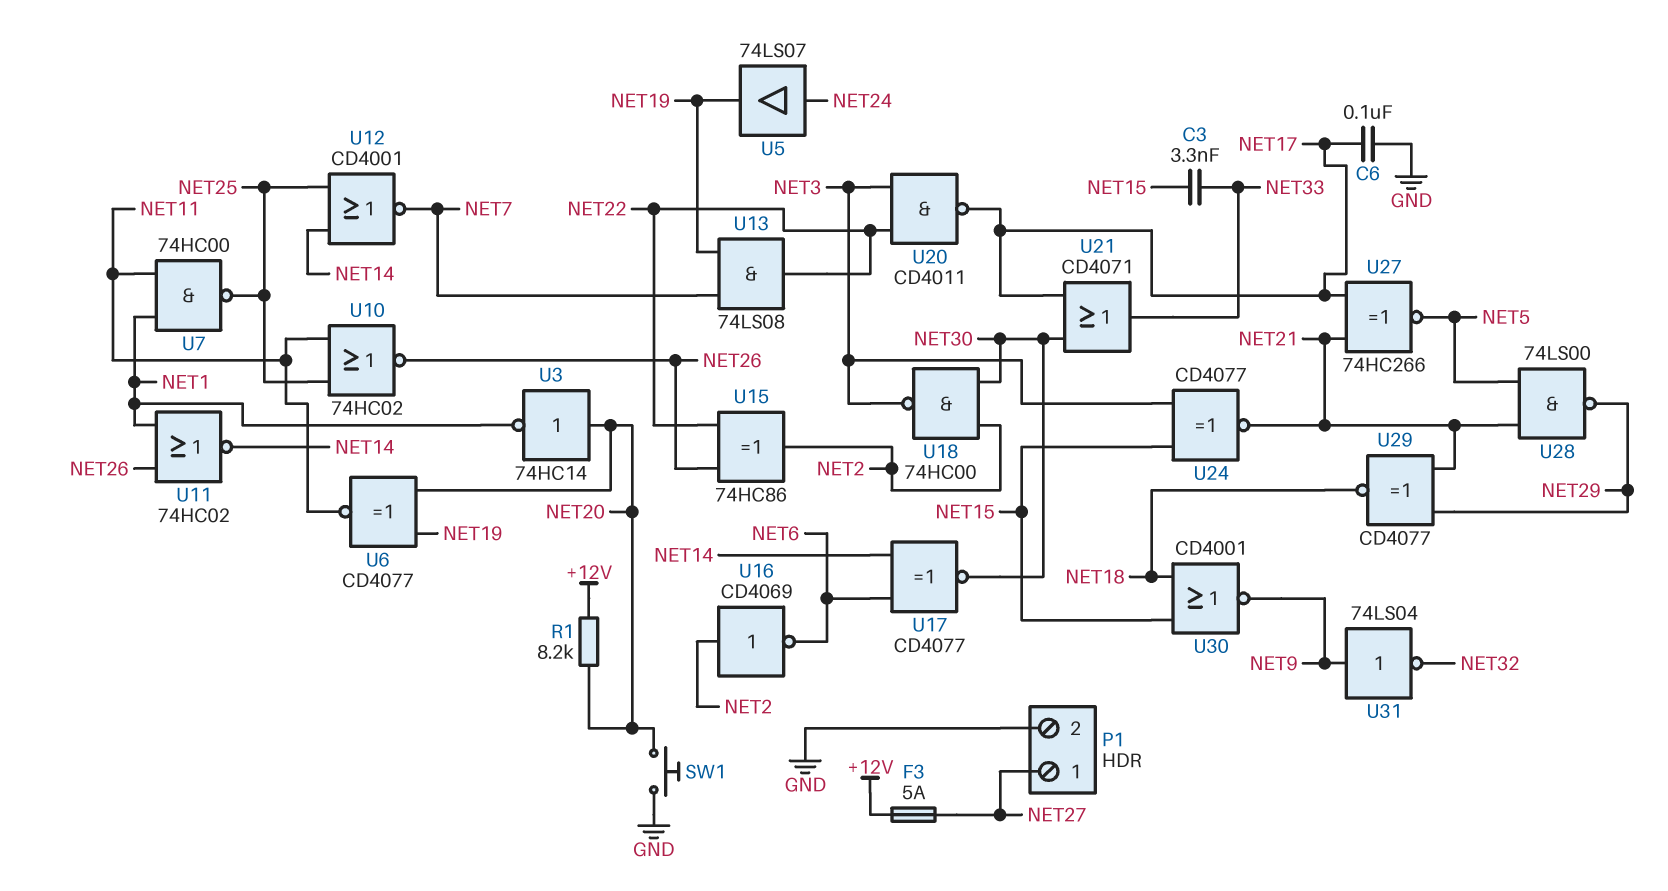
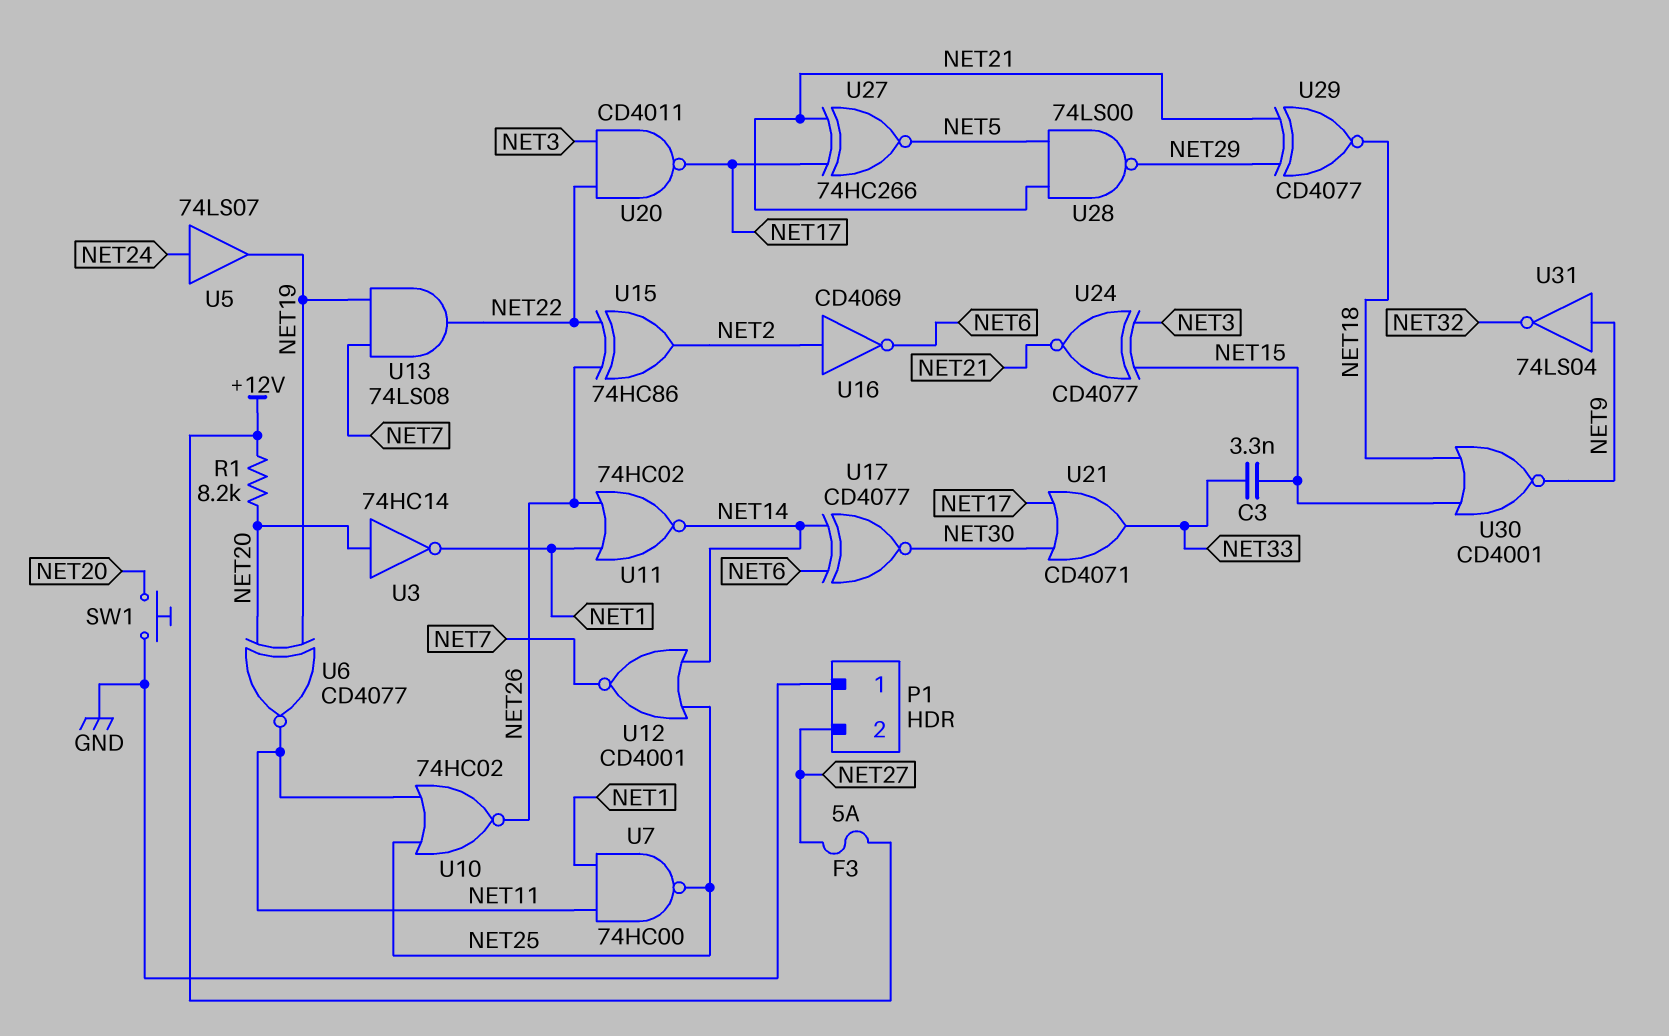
C6: 100nF (GND, NET17) -> none
P1 pin 1: NET27 -> GND
P1 pin 2: GND -> NET27
U18: NAND 74HC00 (in NET2, in NET30, out NET3) -> none

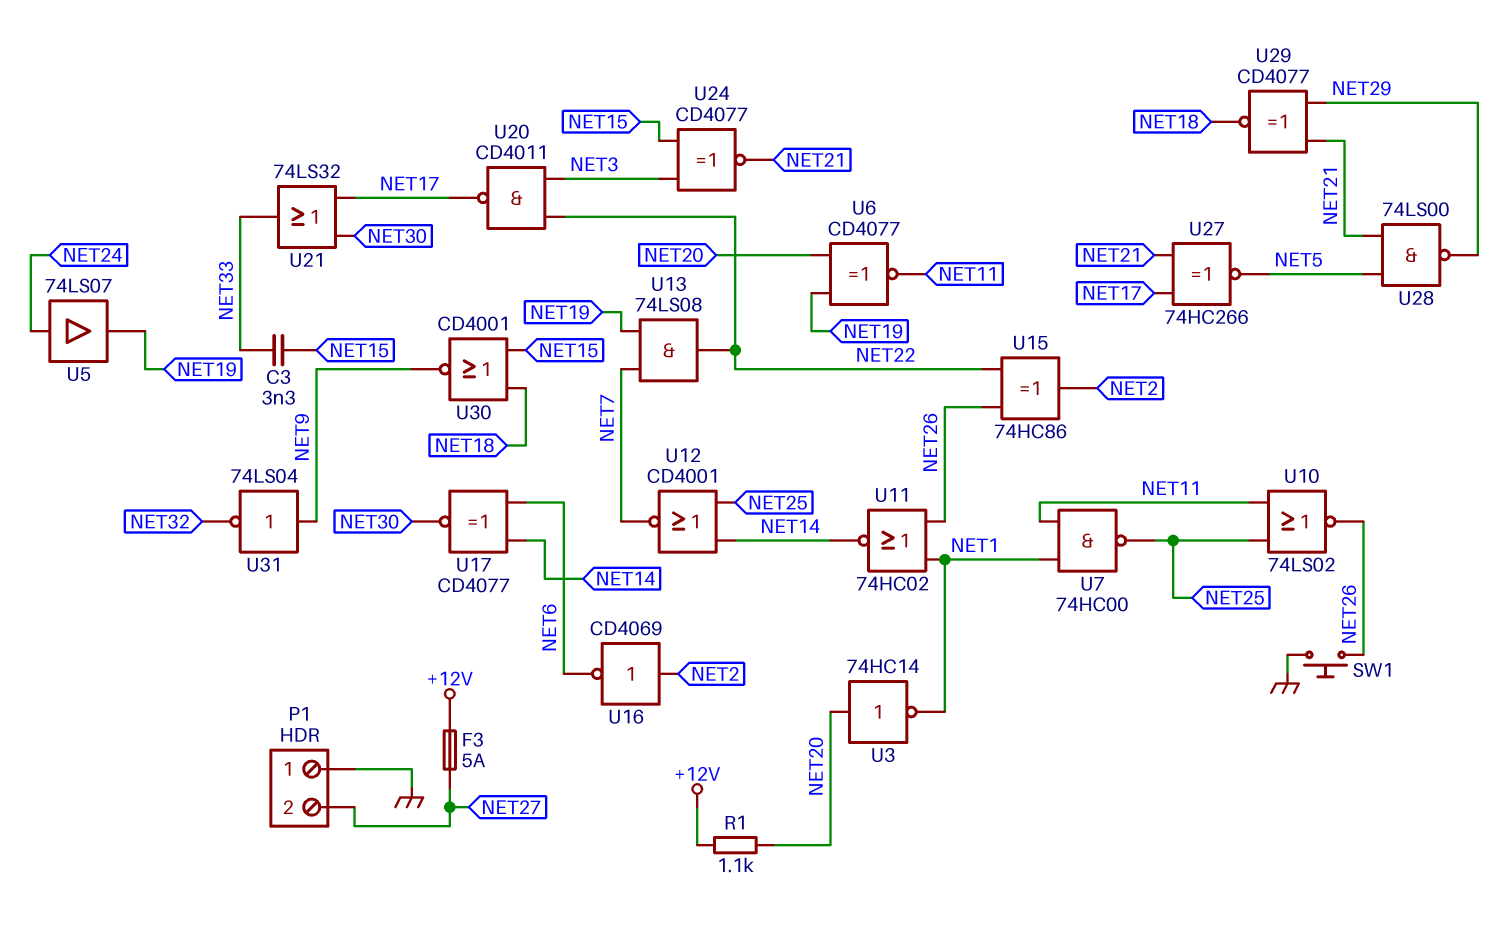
R1: 8.2k (+12V, NET20) -> 1.1k (+12V, NET20)
SW1: button (GND, NET20) -> button (GND, NET26)
U10: NOR 74HC02 (in NET11, in NET25, out NET26) -> NOR 74LS02 (in NET11, in NET25, out NET26)
U21: OR CD4071 (in NET17, in NET30, out NET33) -> OR 74LS32 (in NET17, in NET30, out NET33)

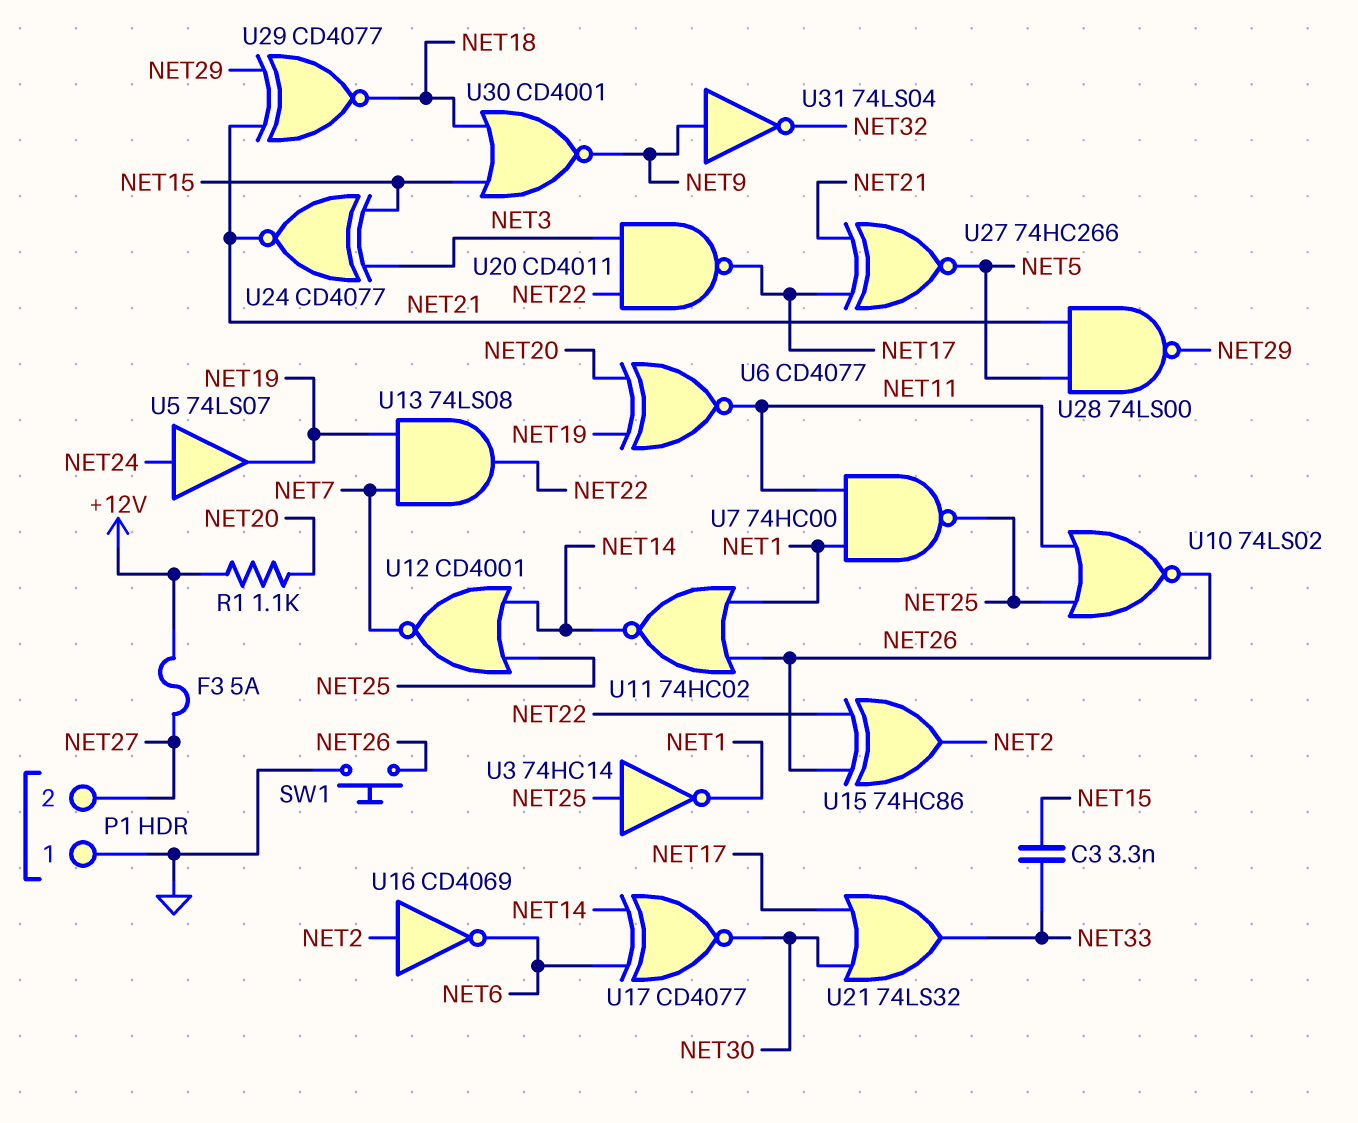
U3: NOT 74HC14 (in NET20, out NET1) -> NOT 74HC14 (in NET25, out NET1)

